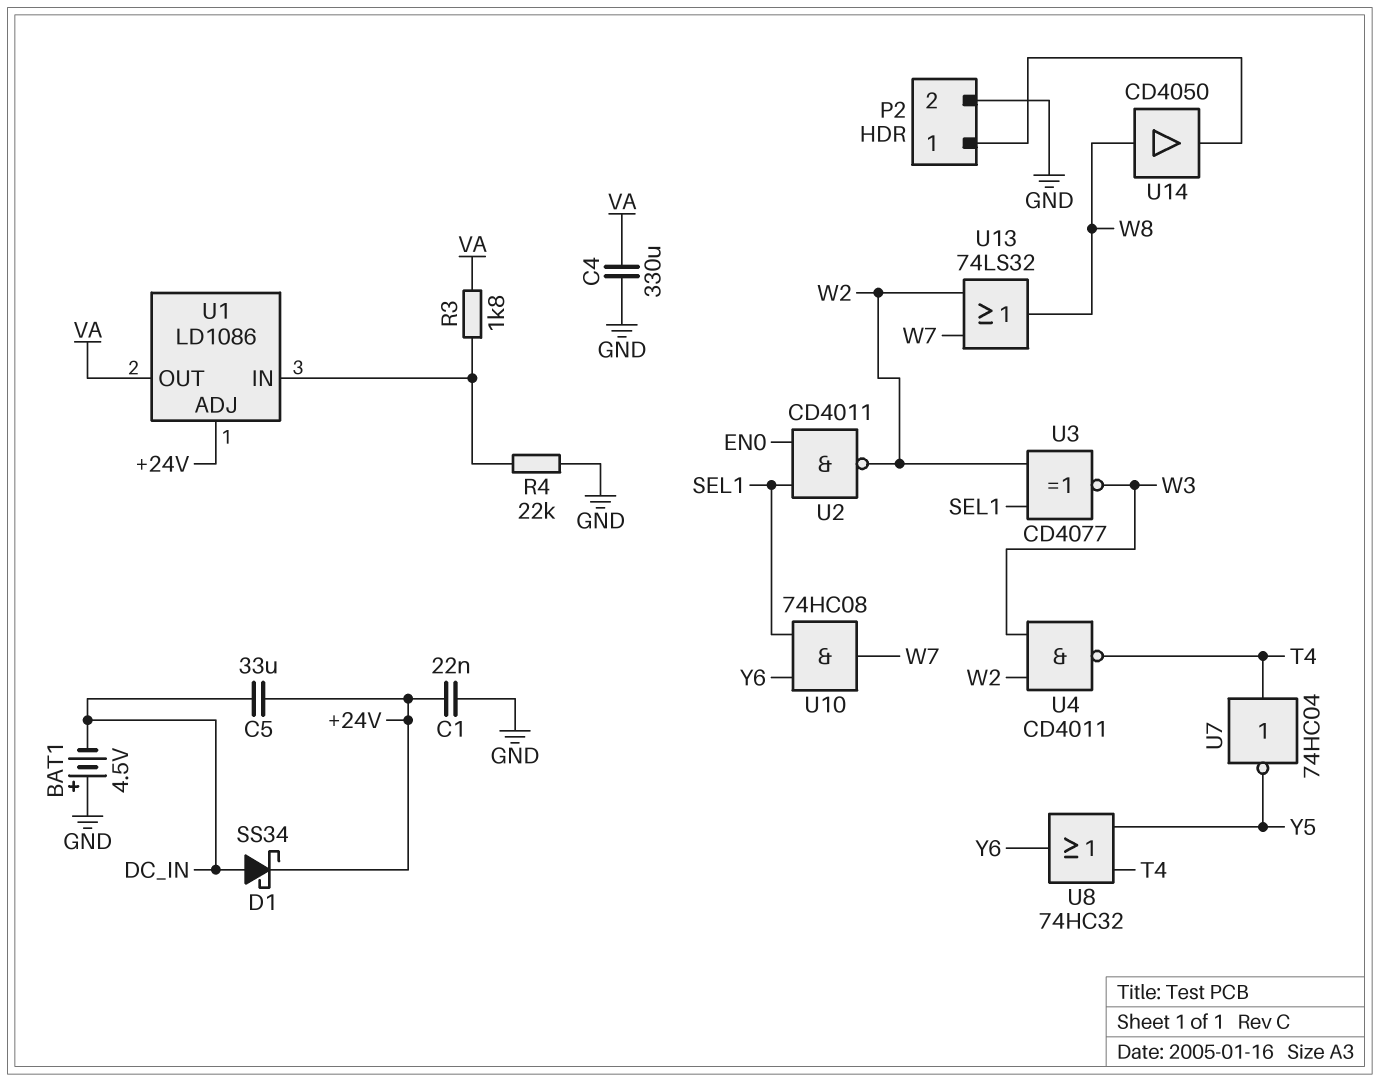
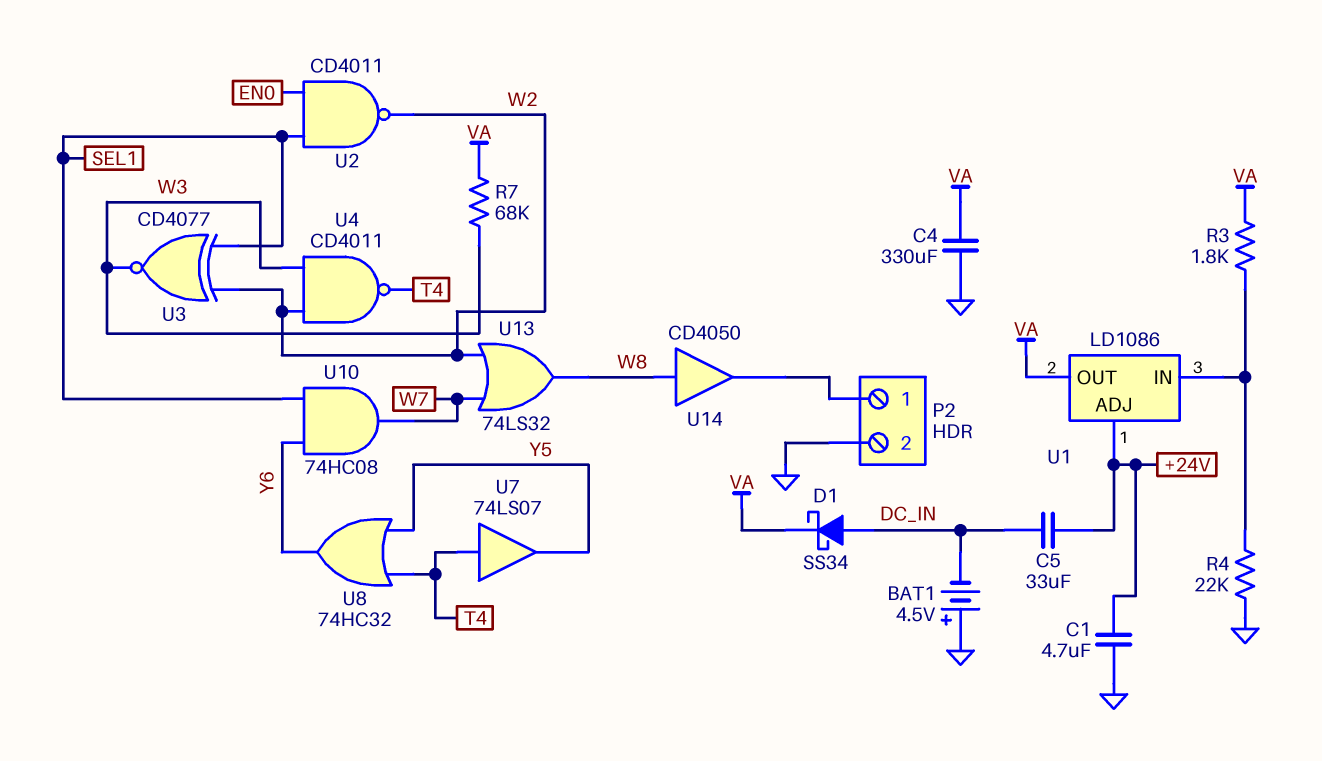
C1: 22nF (+24V, GND) -> 4.7uF (+24V, GND)
D1: schottky SS34 (A DC_IN, K +24V) -> schottky SS34 (A DC_IN, K VA)
R7: none -> 68k (VA, W3)
U7: NOT 74HC04 (in T4, out Y5) -> buffer 74LS07 (in T4, out Y5)

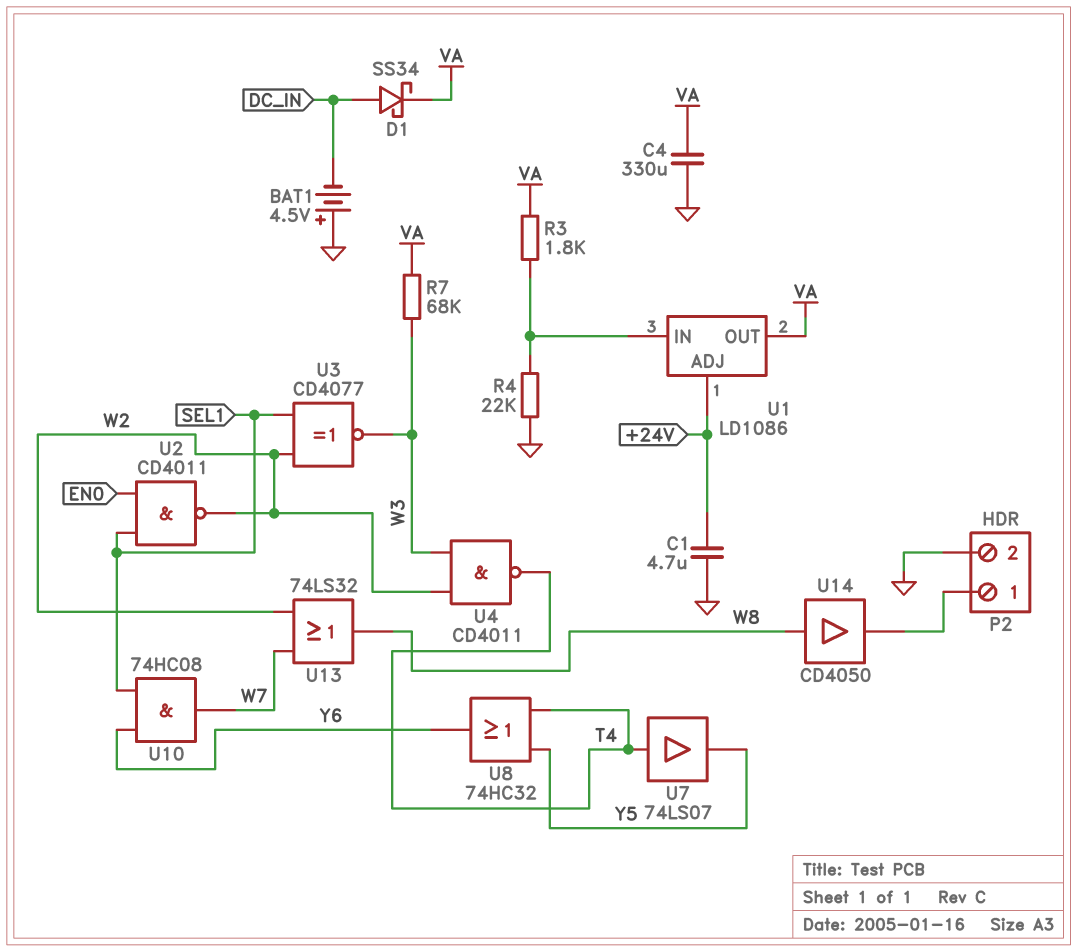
C5: 33uF (+24V, DC_IN) -> none

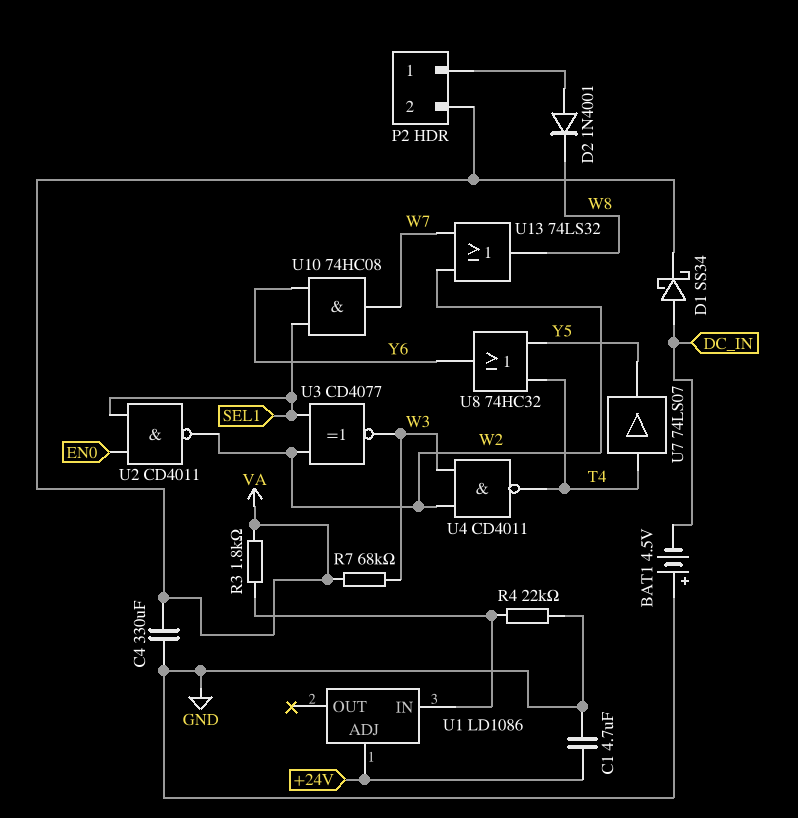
D2: none -> diode 1N4001 (A P2/1, K W8)
P2 pin 2: GND -> VA
U1 pin OUT: VA -> none
U14: buffer CD4050 (in W8, out P2/1) -> none

